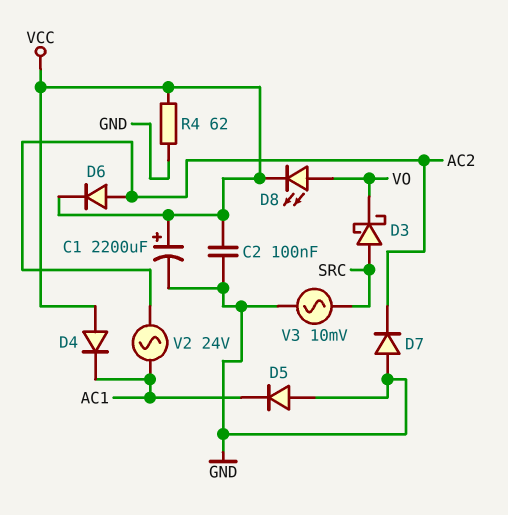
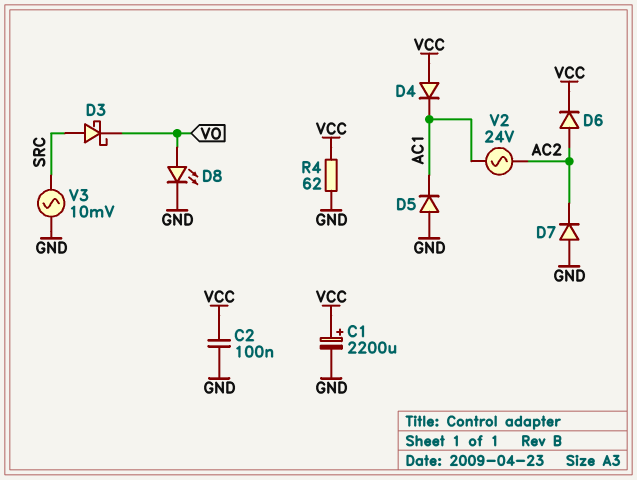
D8: LED (A VO, K VCC) -> LED (A VO, K GND)

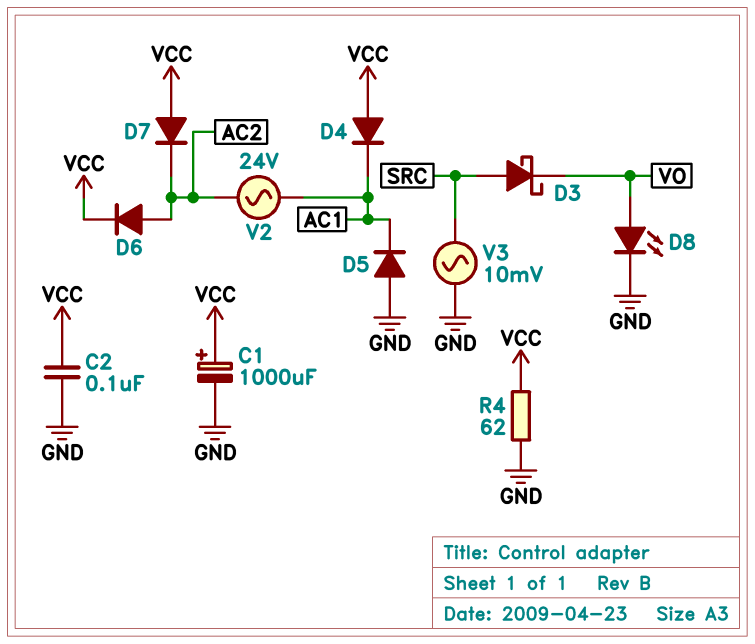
C1: 2200uF (plus VCC, minus GND) -> 1000uF (plus VCC, minus GND)
D7: diode (A GND, K AC2) -> diode (A VCC, K AC2)

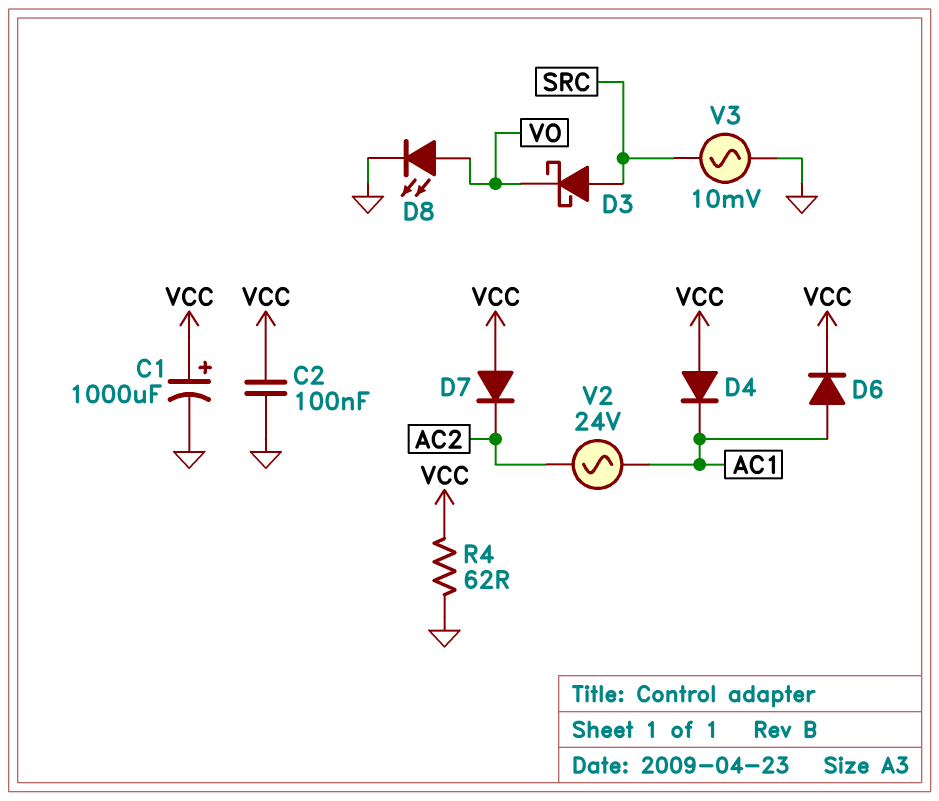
D5: diode (A GND, K AC1) -> none
D6: diode (A AC2, K VCC) -> diode (A AC1, K VCC)

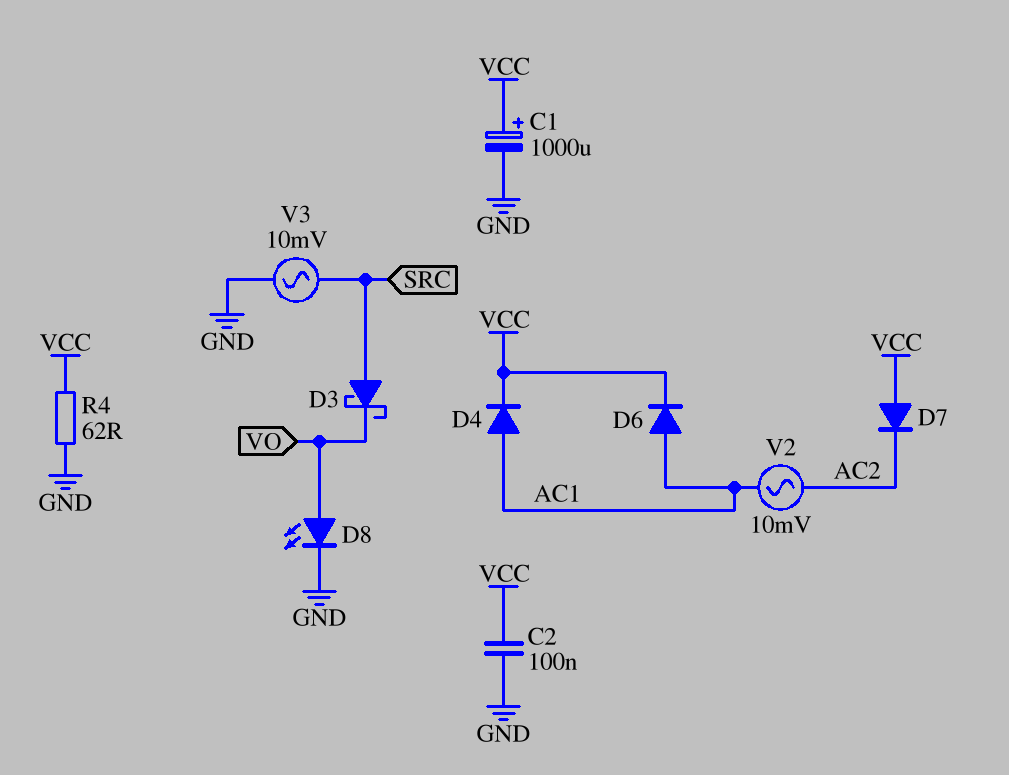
D4: diode (A VCC, K AC1) -> diode (A AC1, K VCC)
V2: AC 24V (AC1, AC2) -> AC 10mV (AC1, AC2)

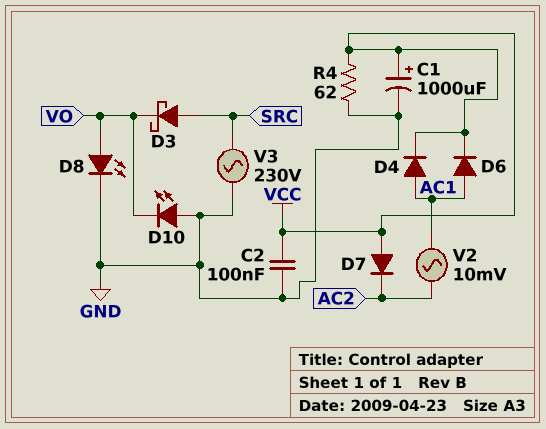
D10: none -> LED (A GND, K VO)
V3: AC 10mV (GND, SRC) -> AC 230V (GND, SRC)

